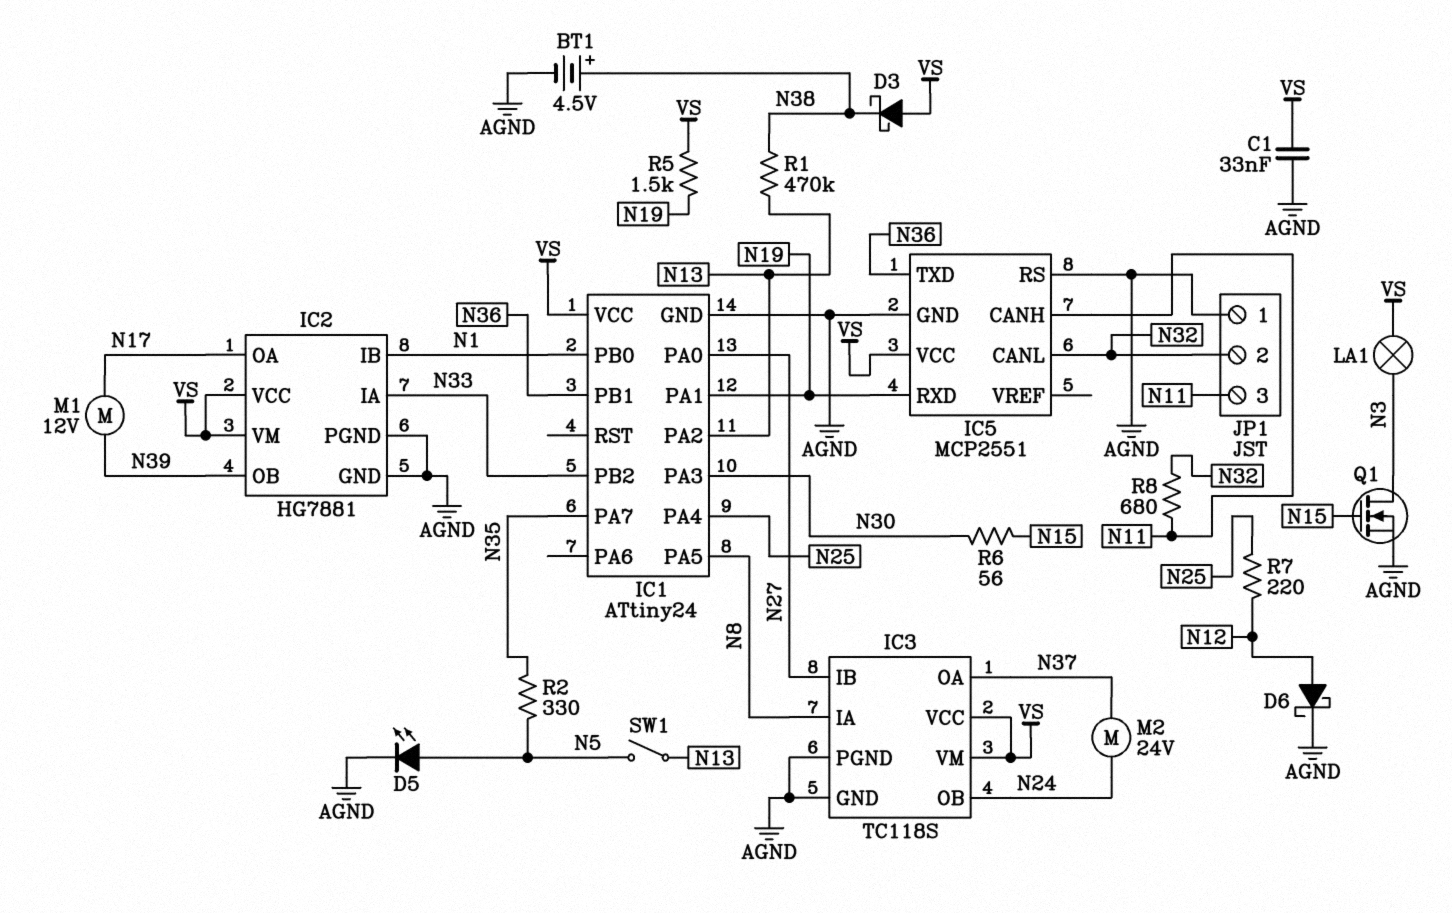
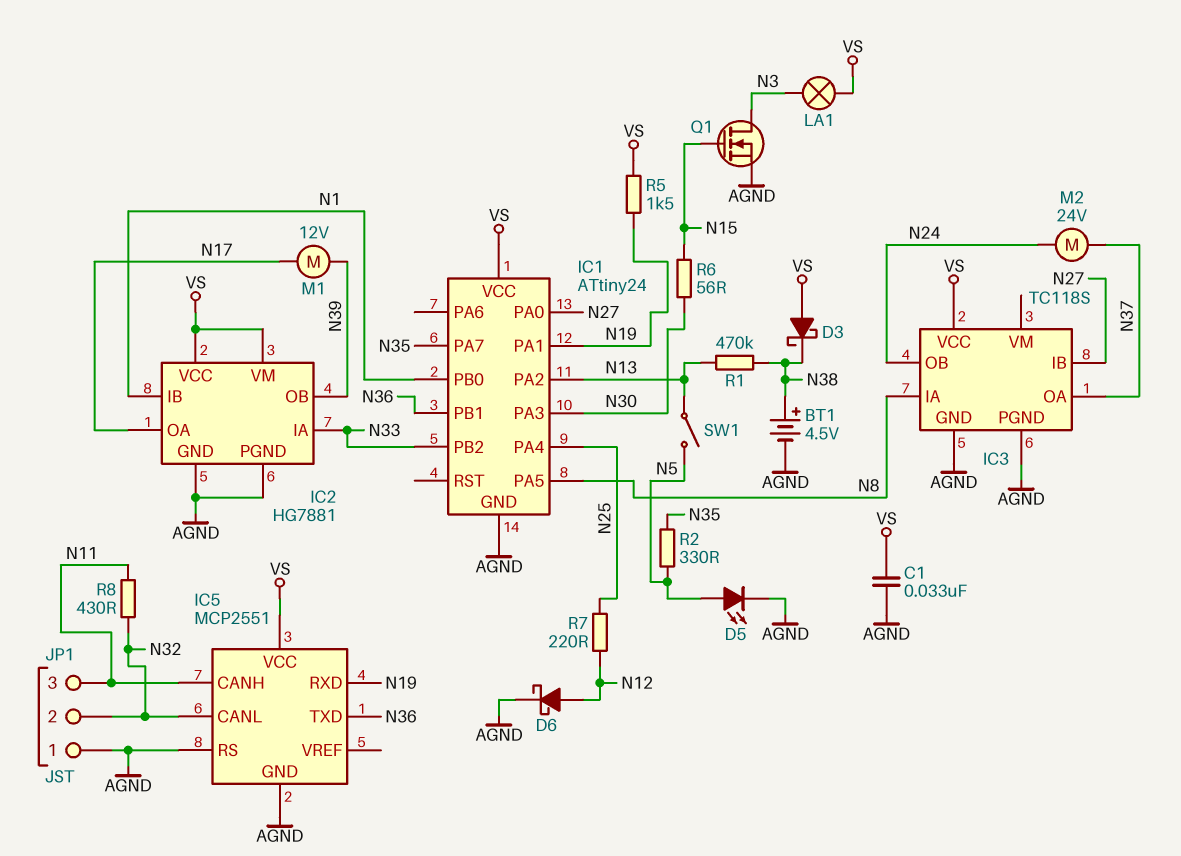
IC3 pin VM: VS -> none
R8: 680 (N11, N32) -> 430 (N11, N32)

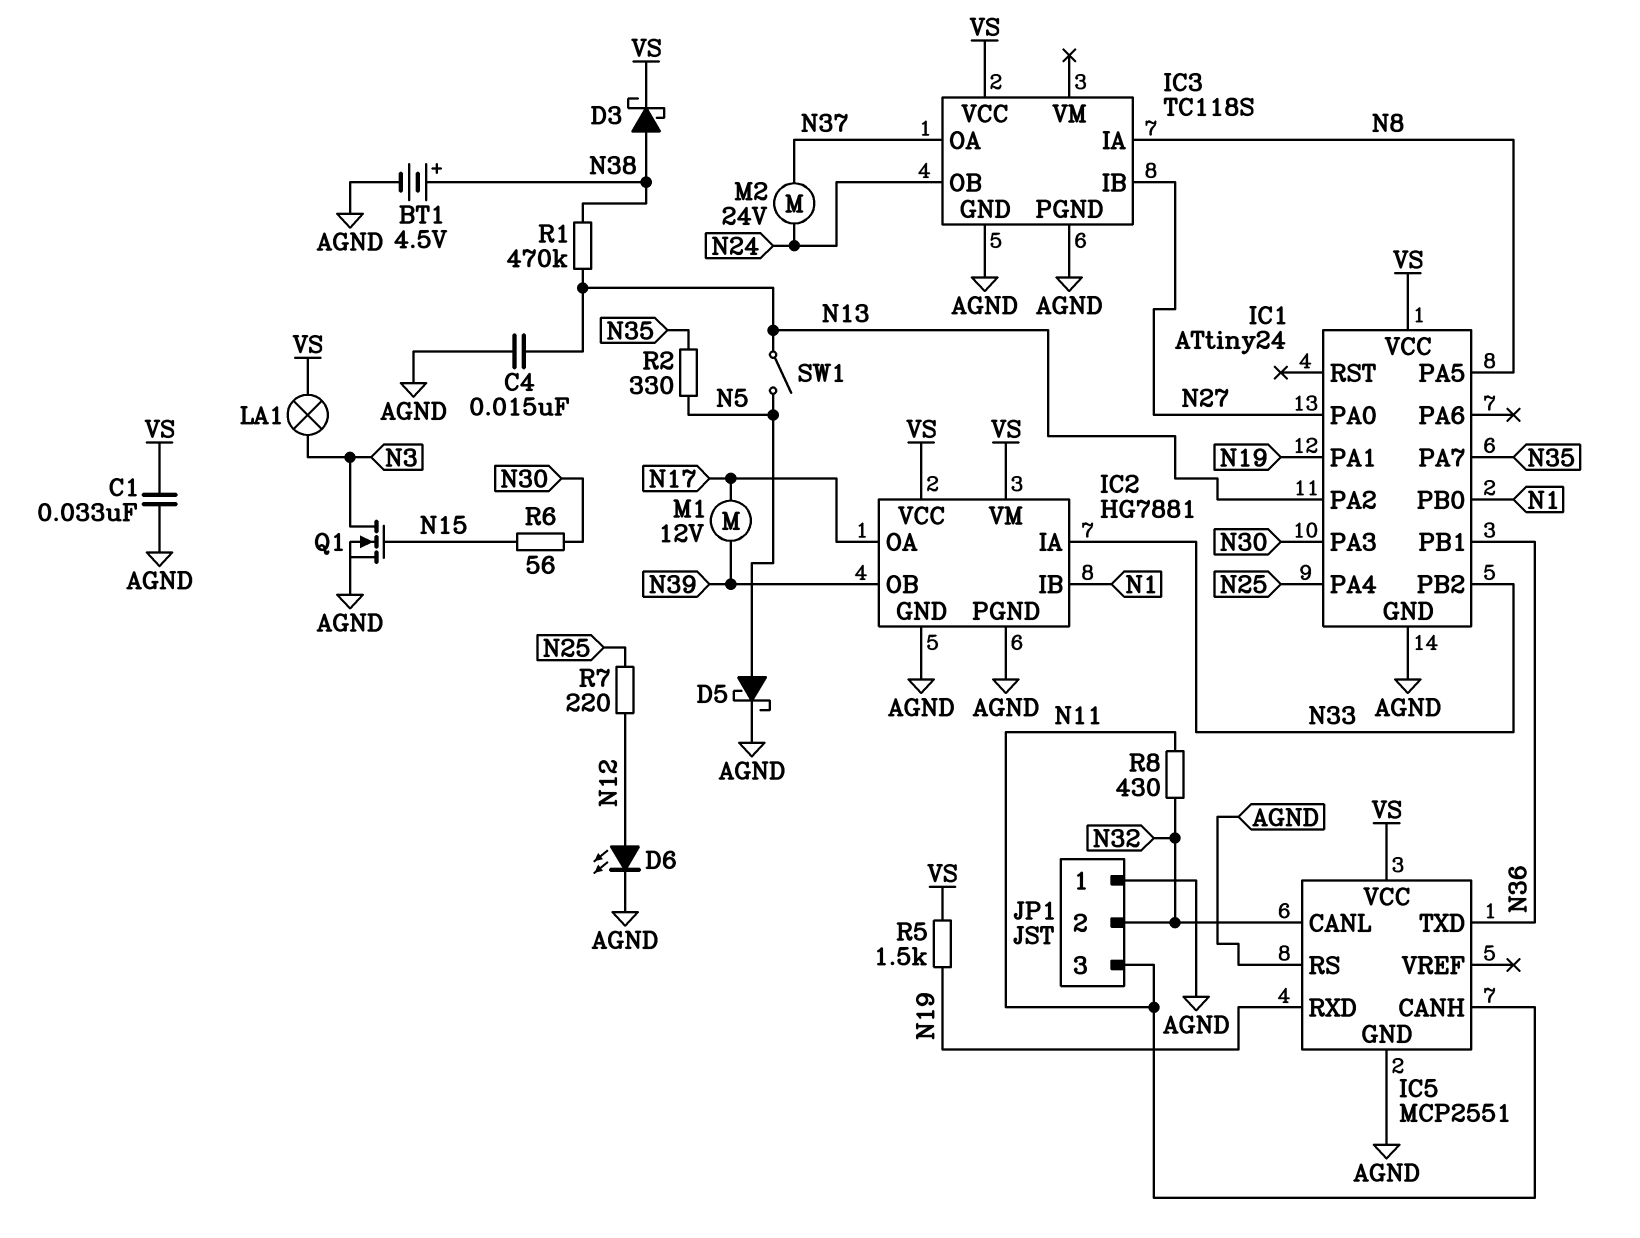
C4: none -> 15nF (AGND, N13)
D3: schottky (A VS, K N38) -> schottky (A N38, K VS)
D5: LED (A N5, K AGND) -> schottky (A N5, K AGND)
D6: schottky (A N12, K AGND) -> LED (A N12, K AGND)

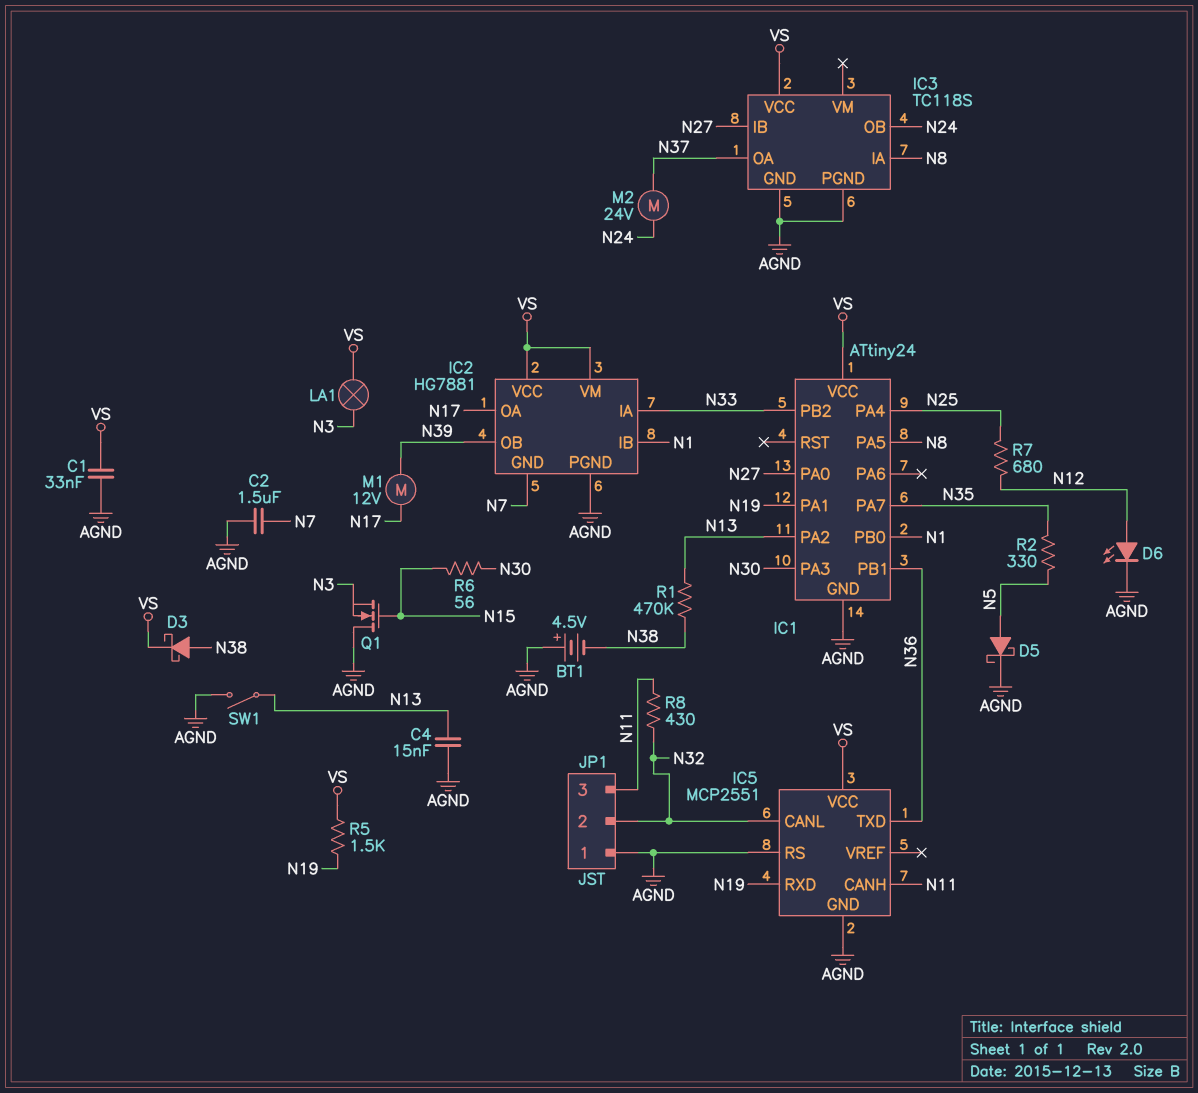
BT1: 4.5V (plus N38, minus AGND) -> 4.5V (plus AGND, minus N38)
C2: none -> 1.5uF (AGND, N7)
IC2 pin GND: AGND -> N7
Q1: NMOS (G N15, D N3, S AGND) -> NMOS (G N15, D AGND, S N3)
R7: 220 (N12, N25) -> 680 (N12, N25)
SW1: switch (N5, N13) -> switch (AGND, N13)

